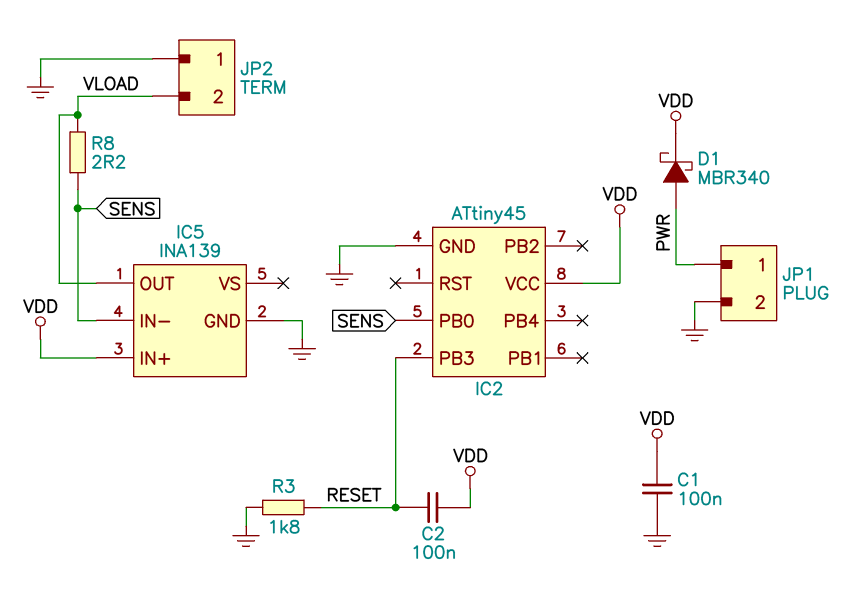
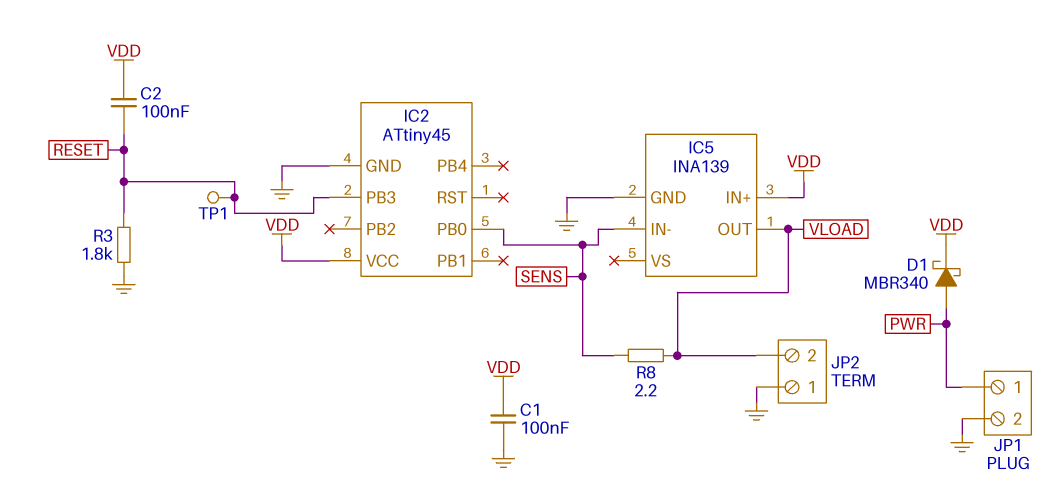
TP1: none -> test point (RESET)

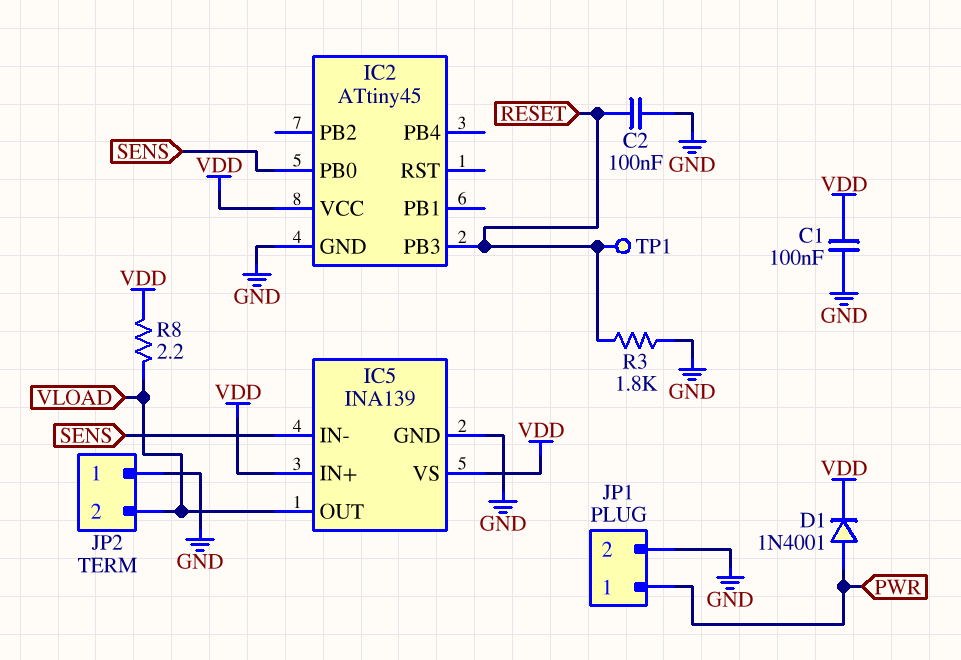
C2: 100nF (RESET, VDD) -> 100nF (GND, RESET)
D1: schottky MBR340 (A PWR, K VDD) -> diode 1N4001 (A PWR, K VDD)
IC5 pin VS: none -> VDD
R8: 2.2 (SENS, VLOAD) -> 2.2 (VDD, VLOAD)

